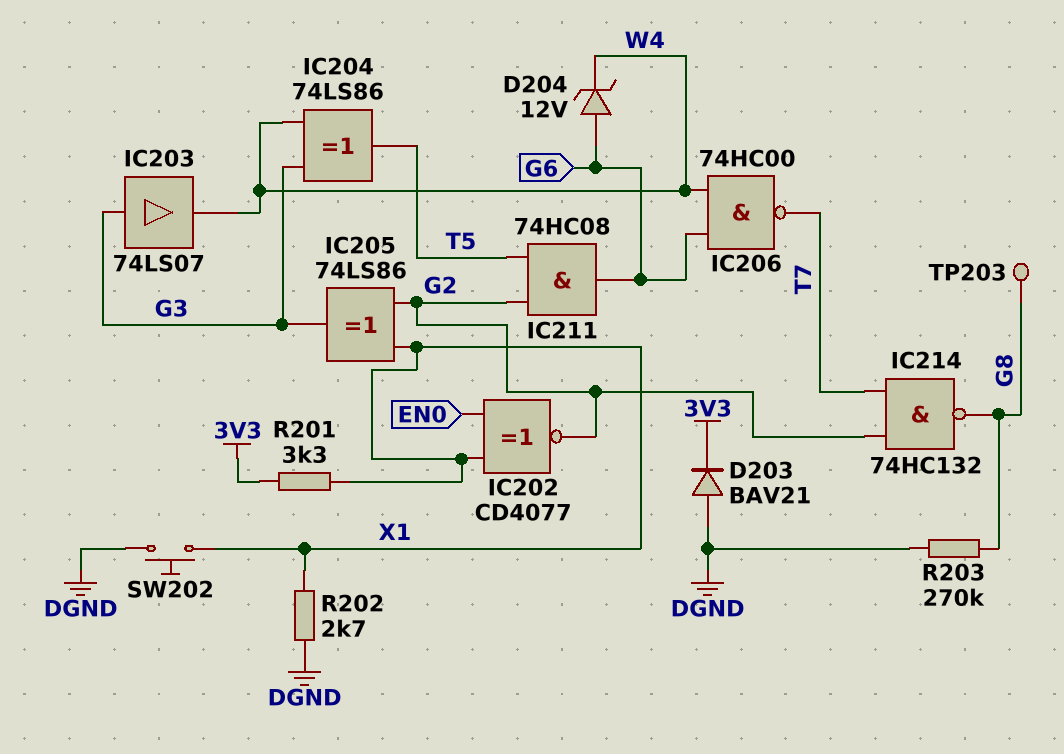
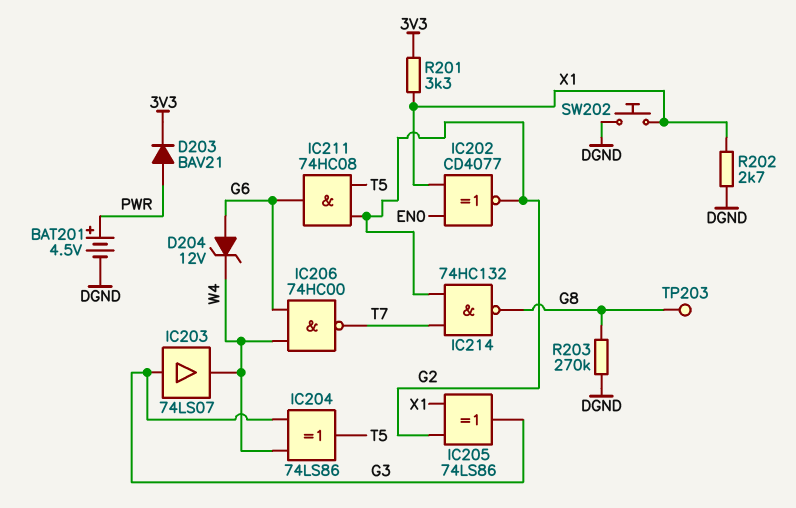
BAT201: none -> 4.5V (plus PWR, minus DGND)
D203: diode BAV21 (A DGND, K 3V3) -> diode BAV21 (A PWR, K 3V3)

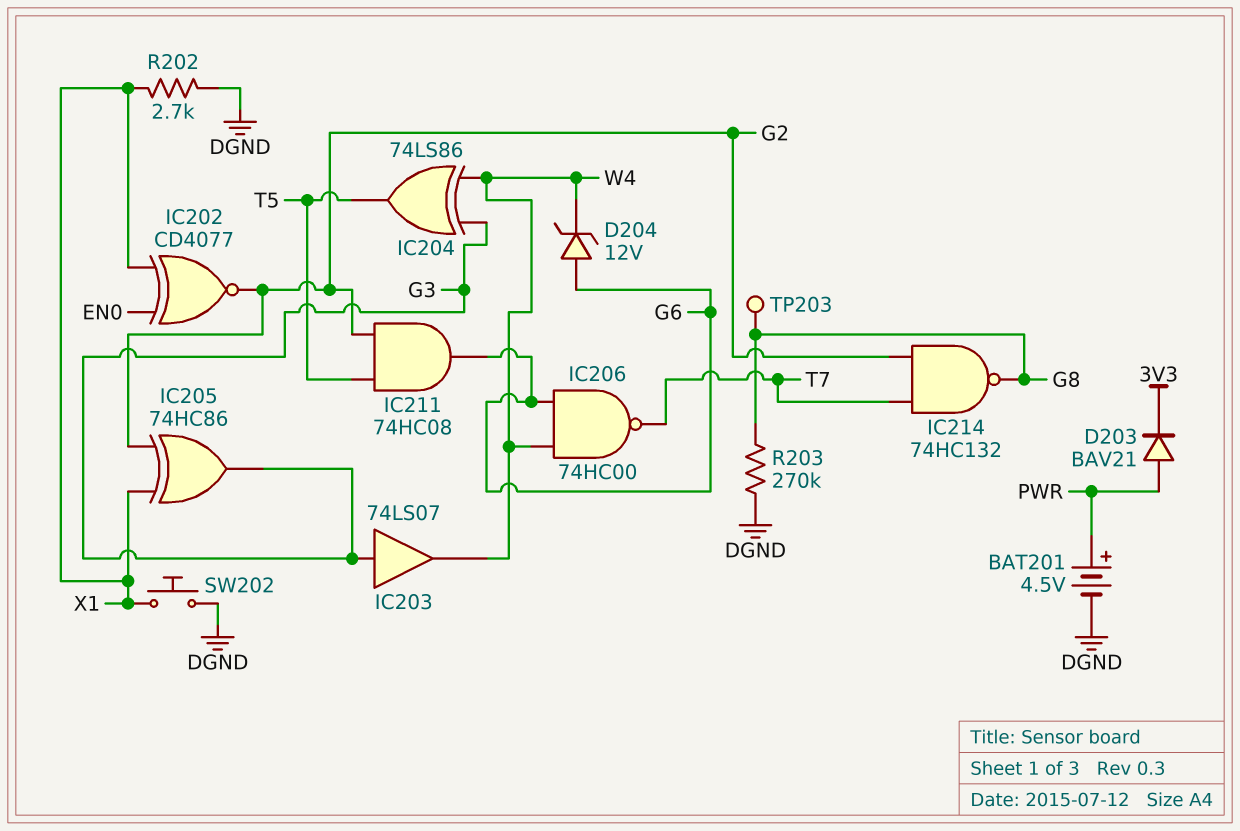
IC205: XOR 74LS86 (in G2, in X1, out G3) -> XOR 74HC86 (in G2, in X1, out G3)
R201: 3.3k (3V3, X1) -> none

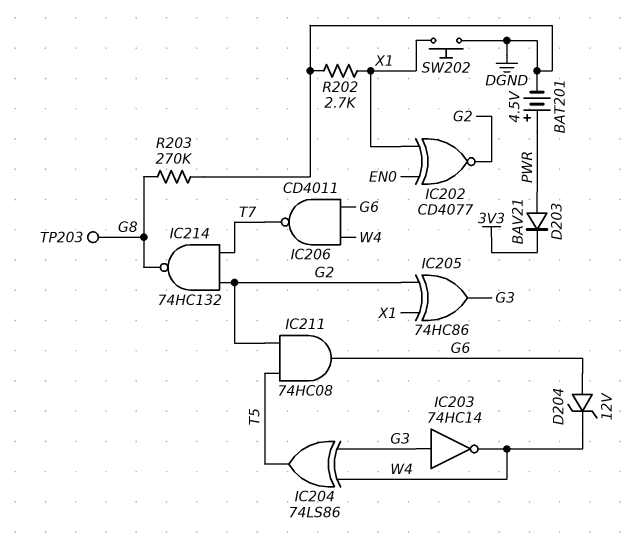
IC203: buffer 74LS07 (in G3, out W4) -> NOT 74HC14 (in G3, out W4)
IC206: NAND 74HC00 (in G6, in W4, out T7) -> NAND CD4011 (in G6, in W4, out T7)

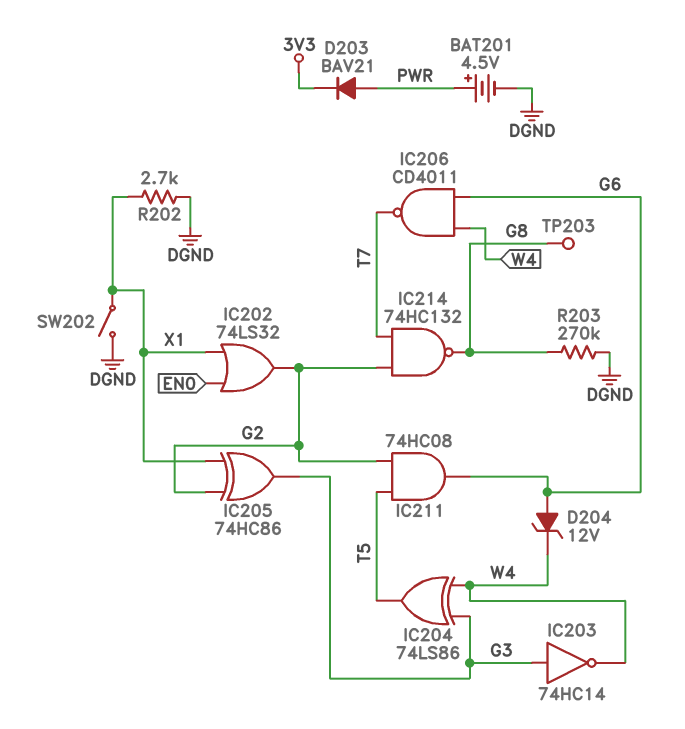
IC202: XNOR CD4077 (in EN0, in X1, out G2) -> OR 74LS32 (in EN0, in X1, out G2)
SW202: button (DGND, X1) -> switch (DGND, X1)

